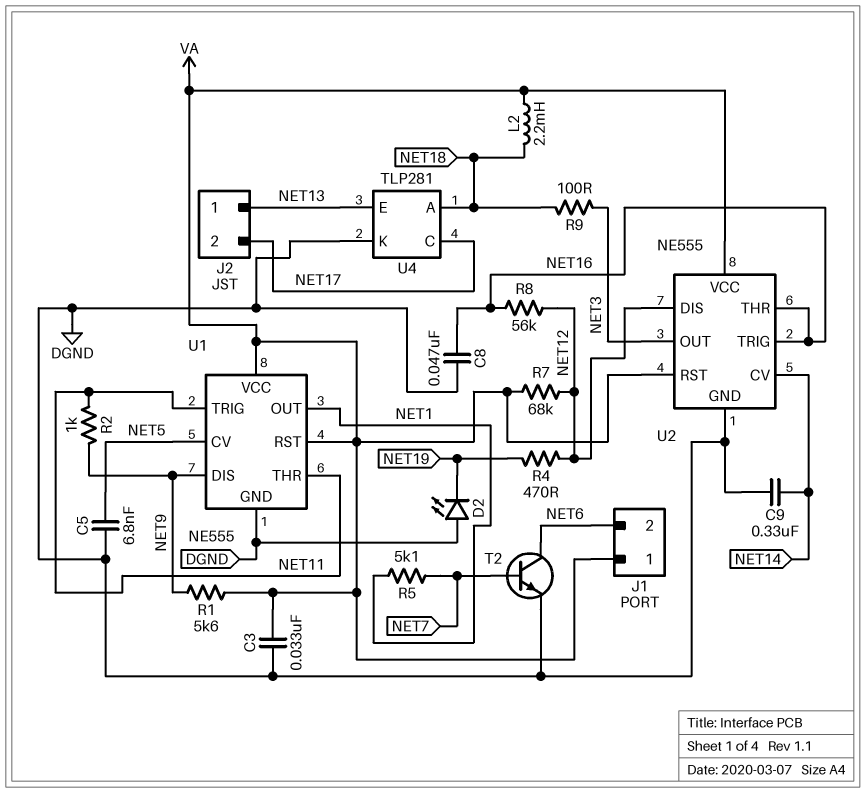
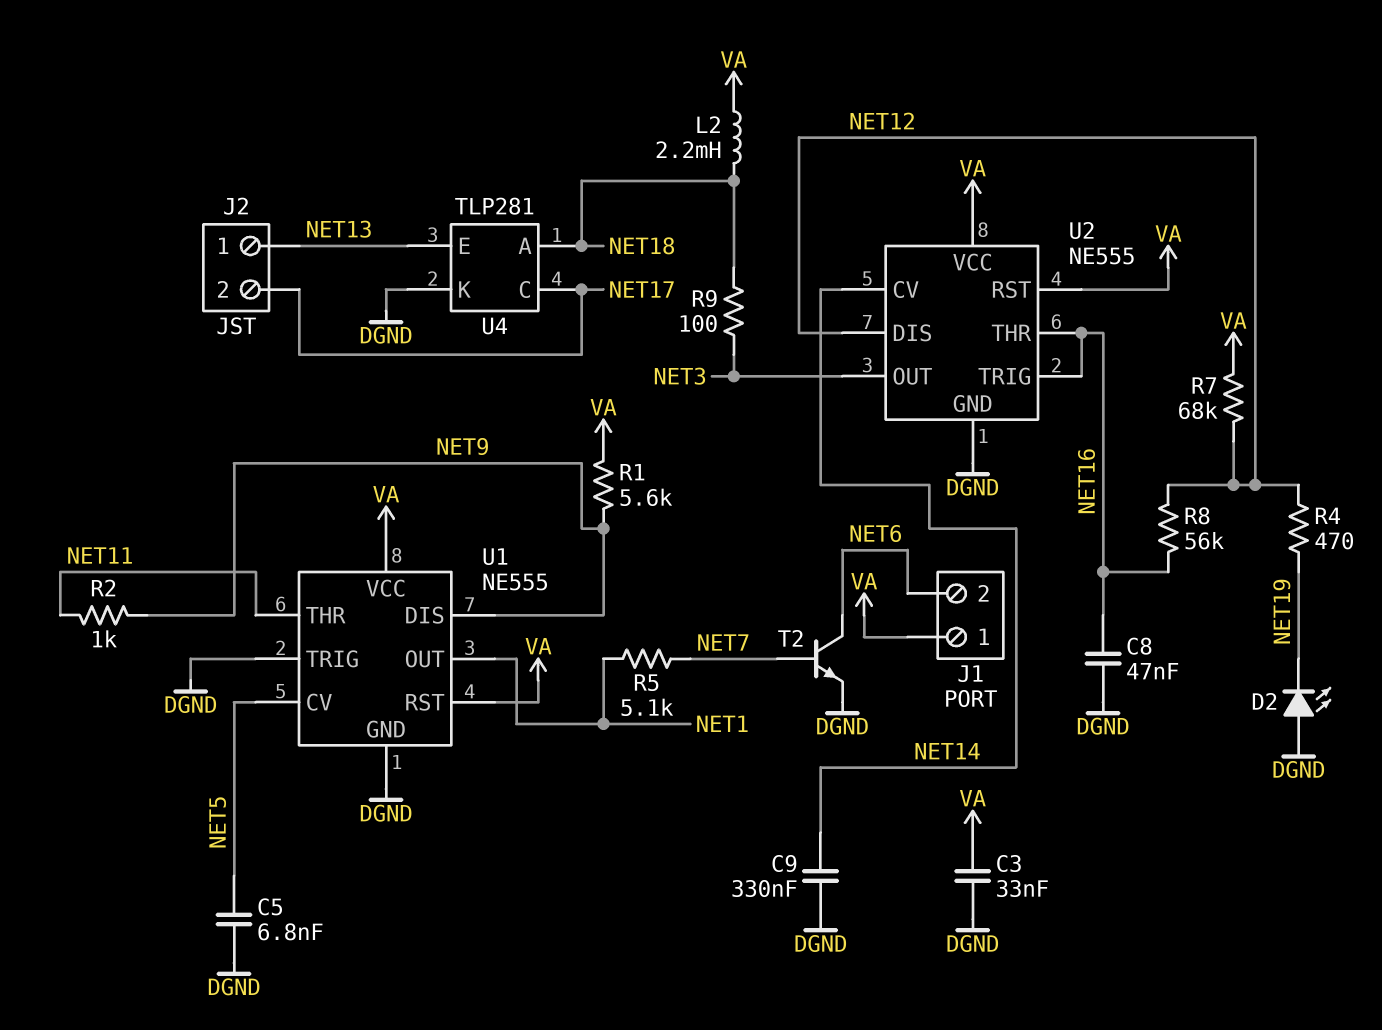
U1 pin TRIG: NET11 -> DGND

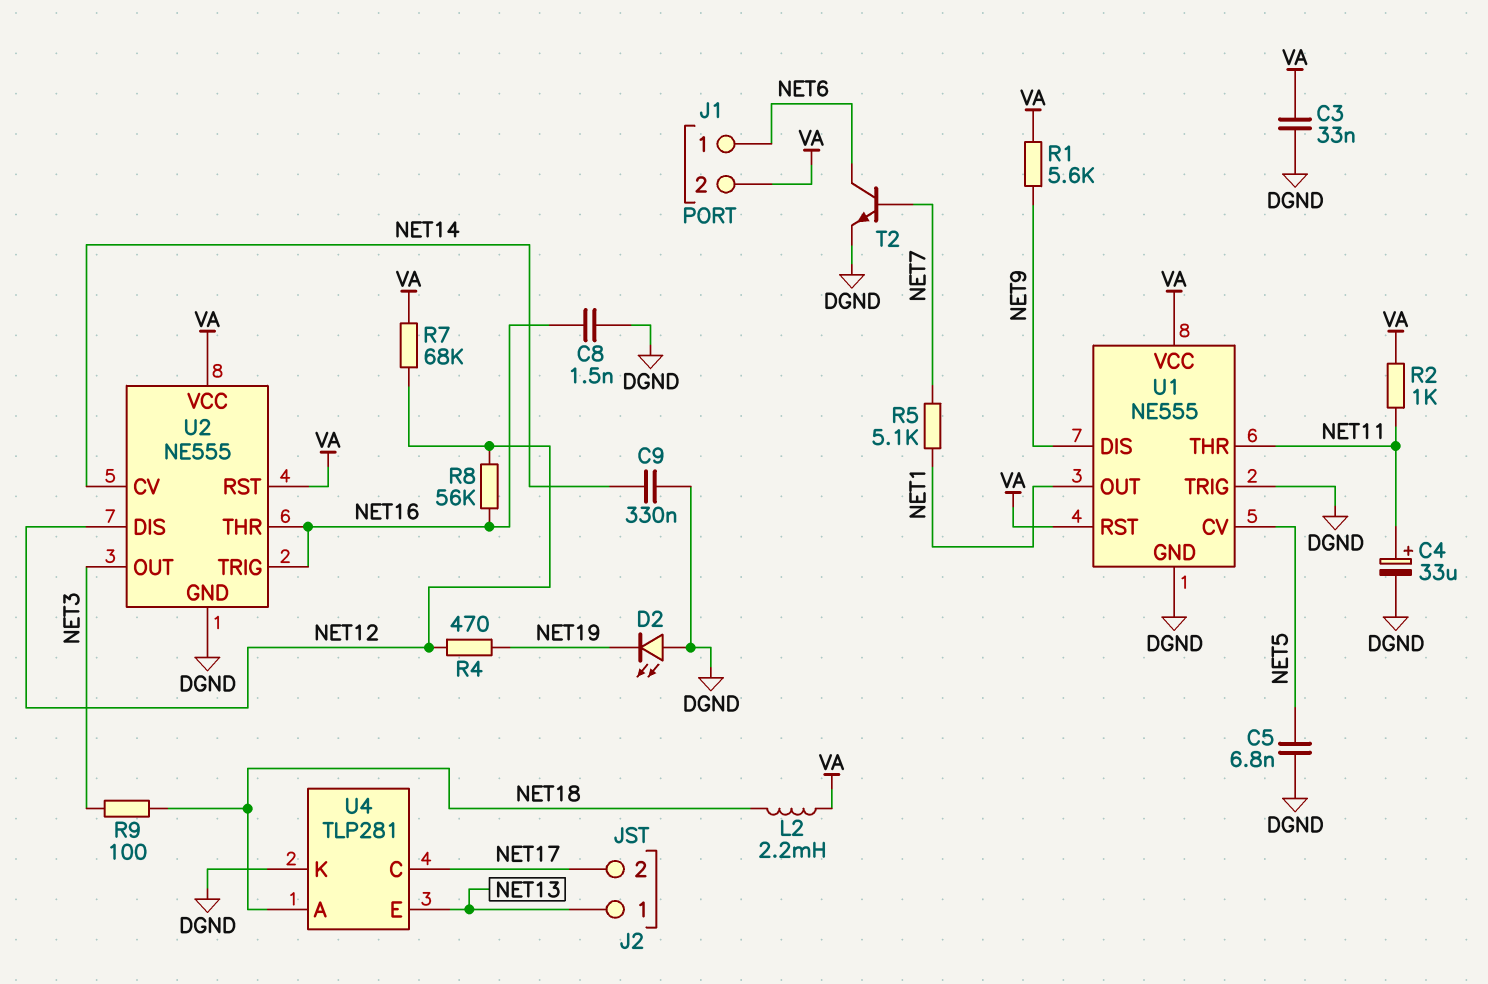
C4: none -> 33uF (plus NET11, minus DGND)
C8: 47nF (DGND, NET16) -> 1.5nF (DGND, NET16)
J1 pin 1: VA -> NET6
J1 pin 2: NET6 -> VA
R2: 1k (NET9, NET11) -> 1k (NET11, VA)

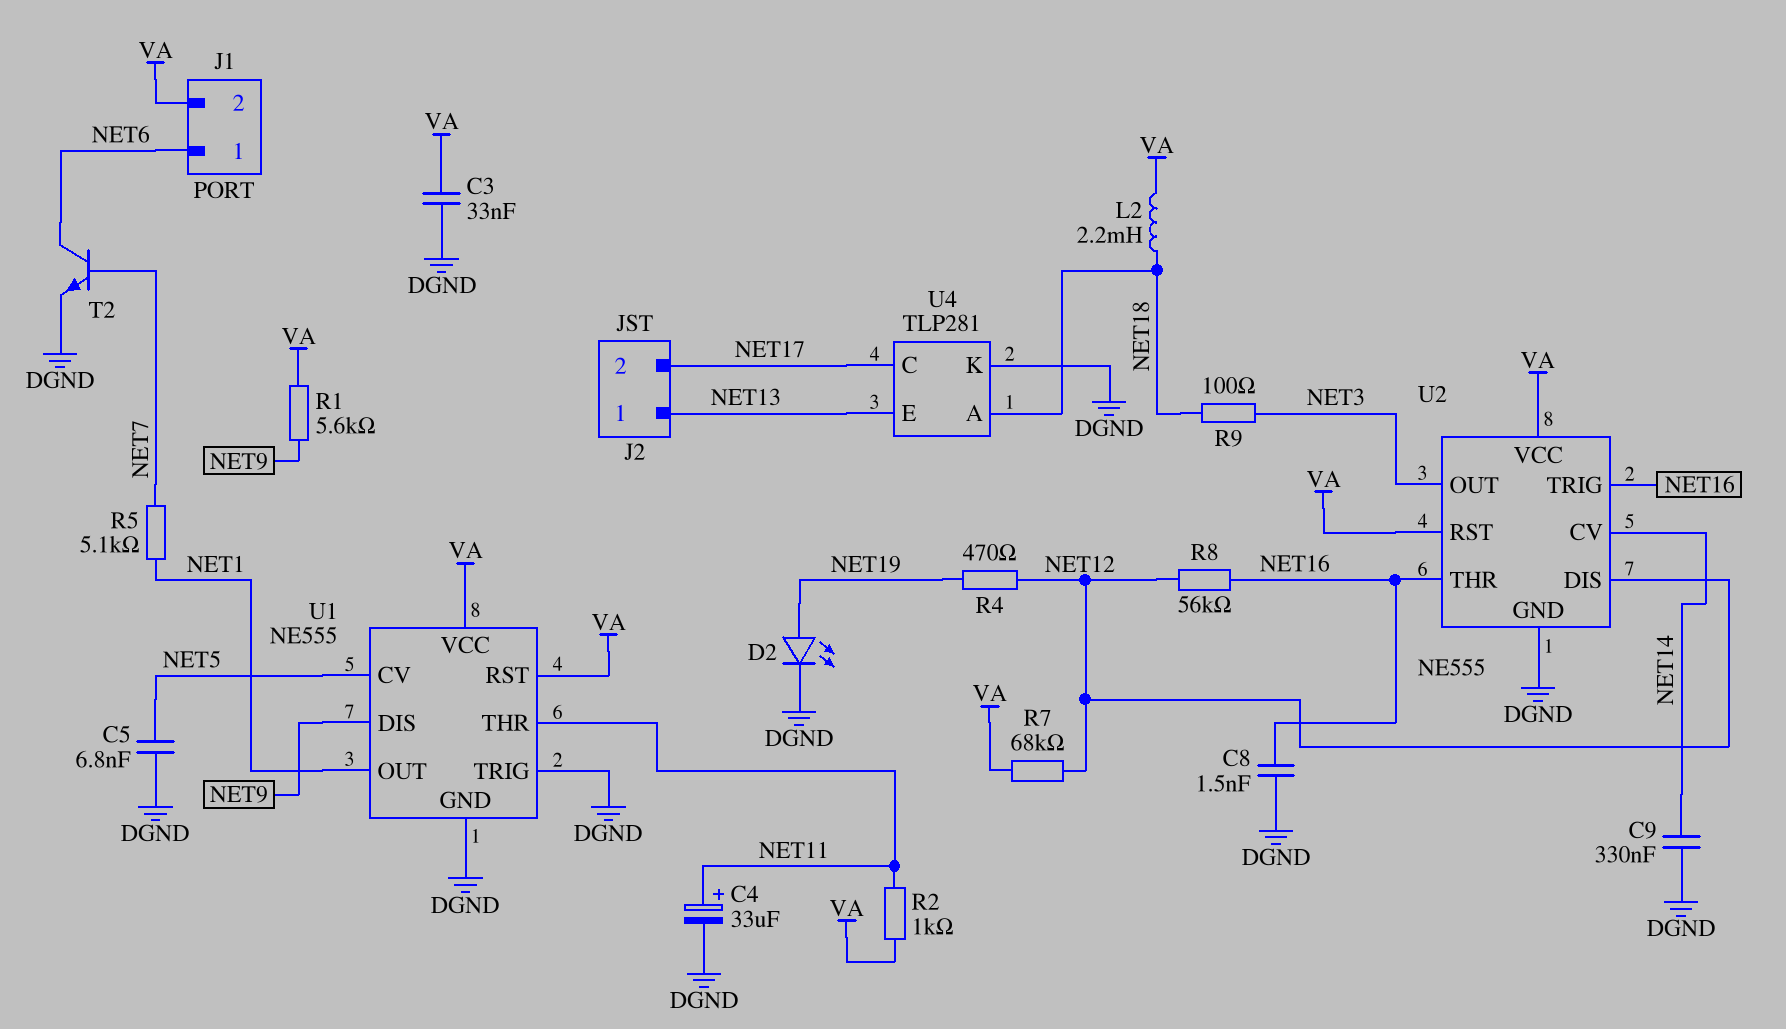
D2: LED (A DGND, K NET19) -> LED (A NET19, K DGND)

